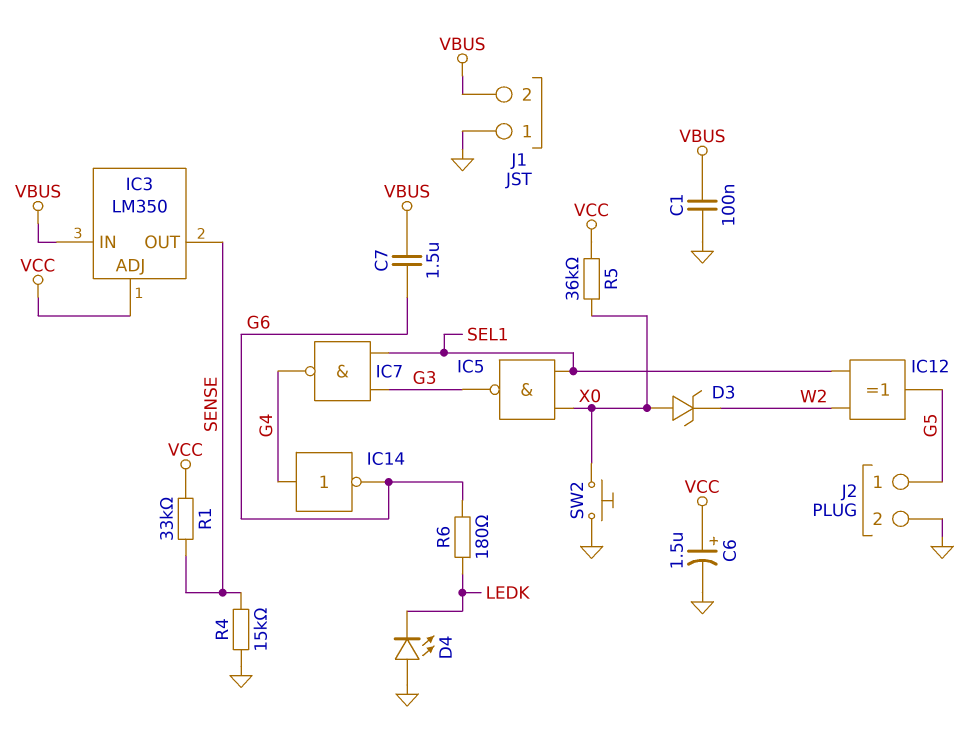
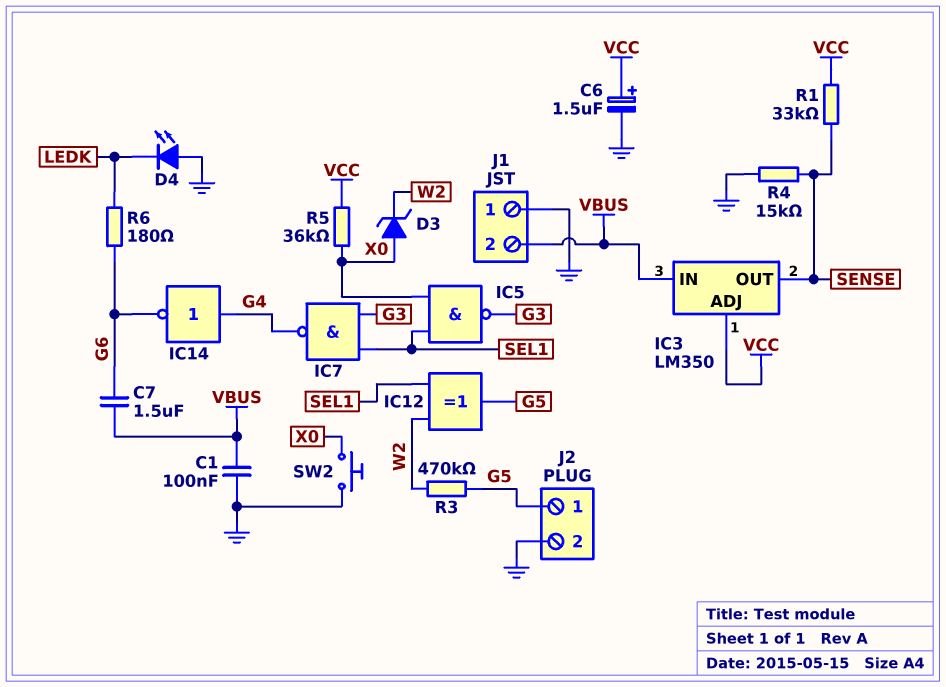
R3: none -> 470k (G5, W2)

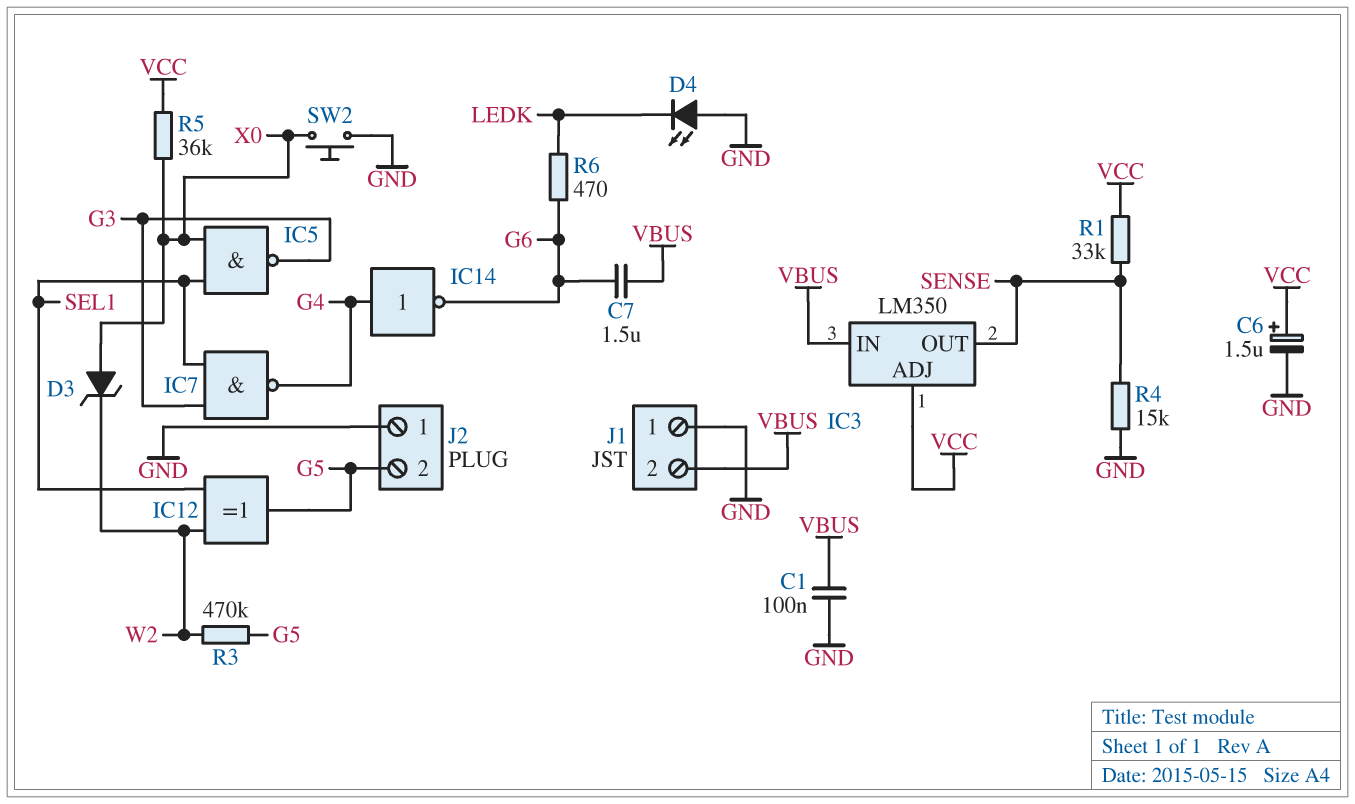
J2 pin 1: G5 -> GND
J2 pin 2: GND -> G5
R6: 180 (G6, LEDK) -> 470 (G6, LEDK)

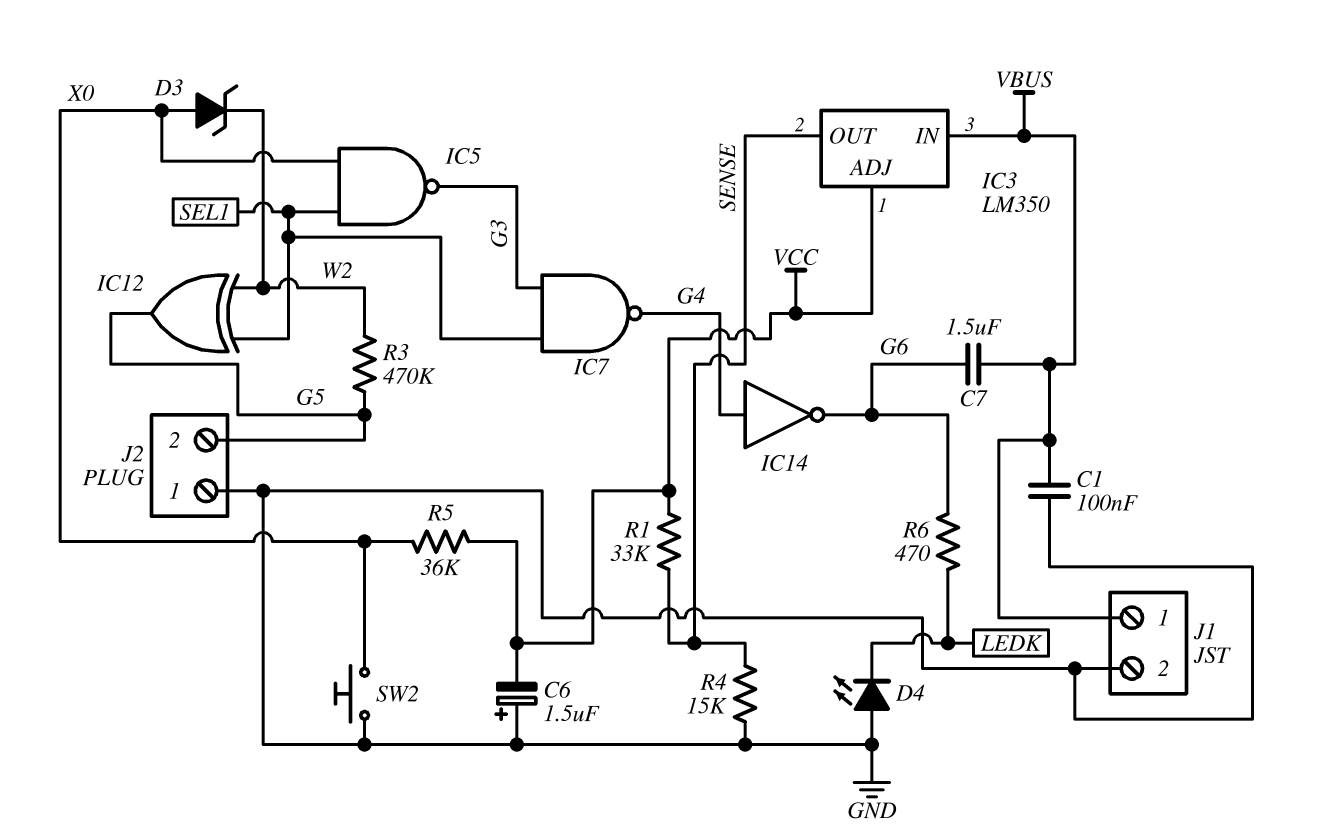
C6: 1.5uF (plus VCC, minus GND) -> 1.5uF (plus GND, minus VCC)
J1 pin 1: GND -> VBUS
J1 pin 2: VBUS -> GND

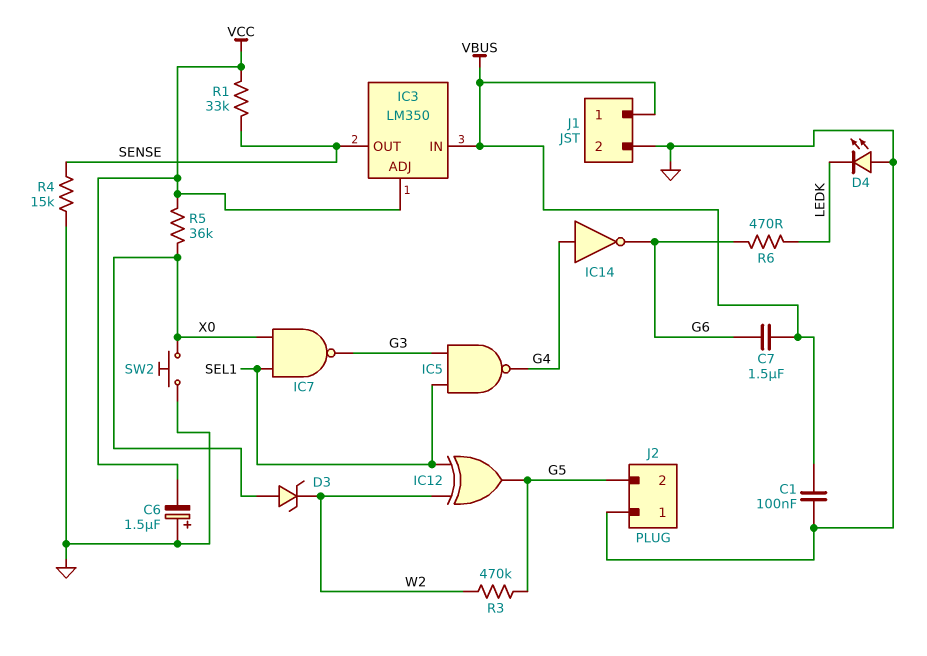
IC5: NAND (in SEL1, in X0, out G3) -> NAND (in G3, in SEL1, out G4)
IC7: NAND (in G3, in SEL1, out G4) -> NAND (in SEL1, in X0, out G3)

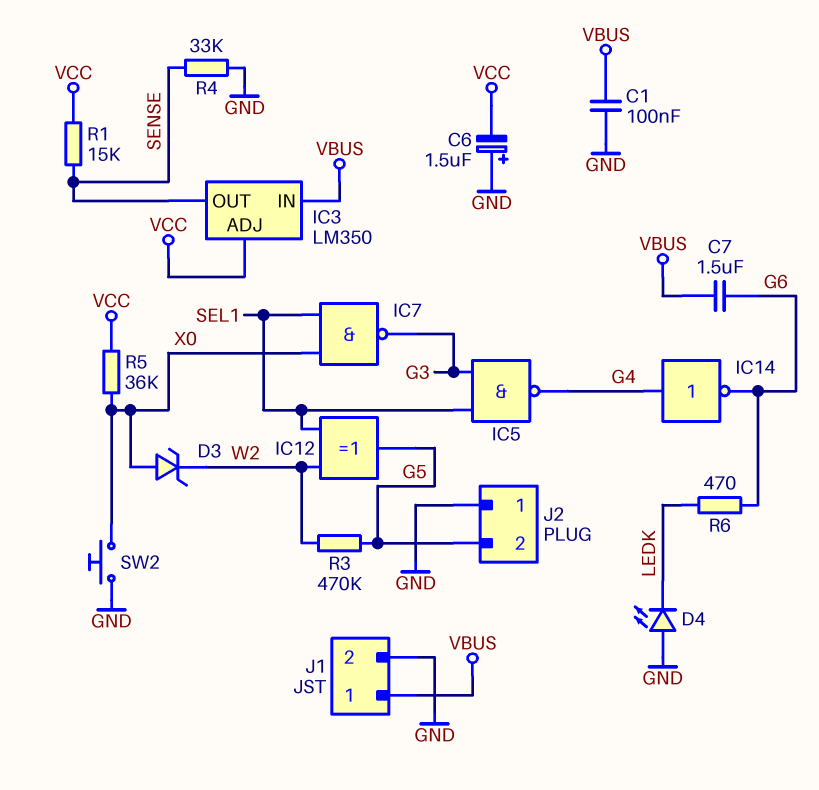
R1: 33k (SENSE, VCC) -> 15k (SENSE, VCC)
R4: 15k (GND, SENSE) -> 33k (GND, SENSE)

